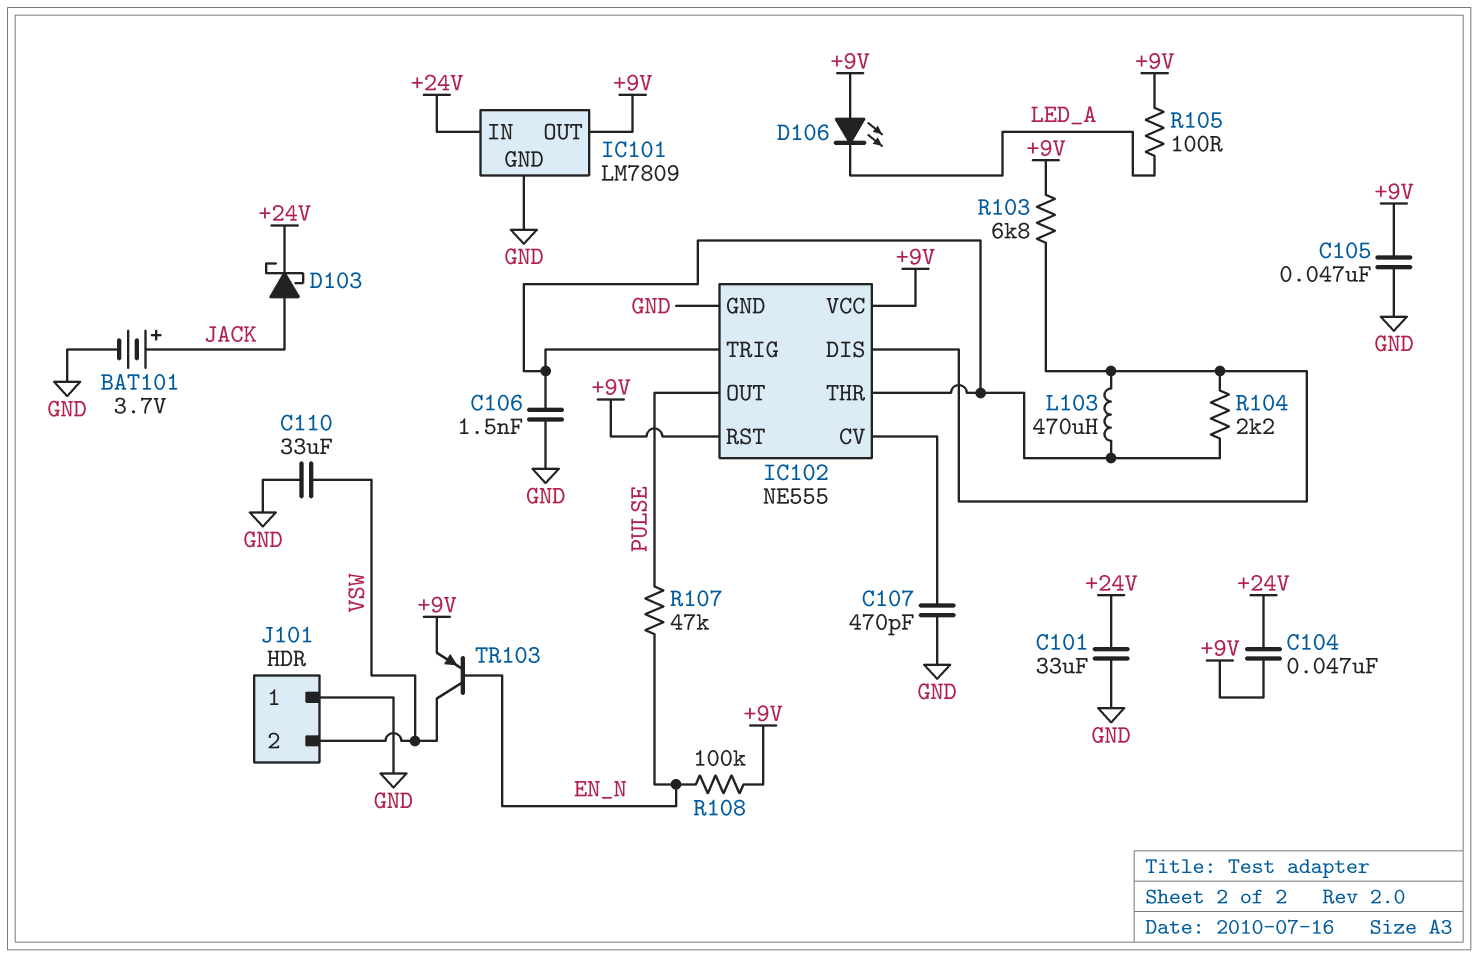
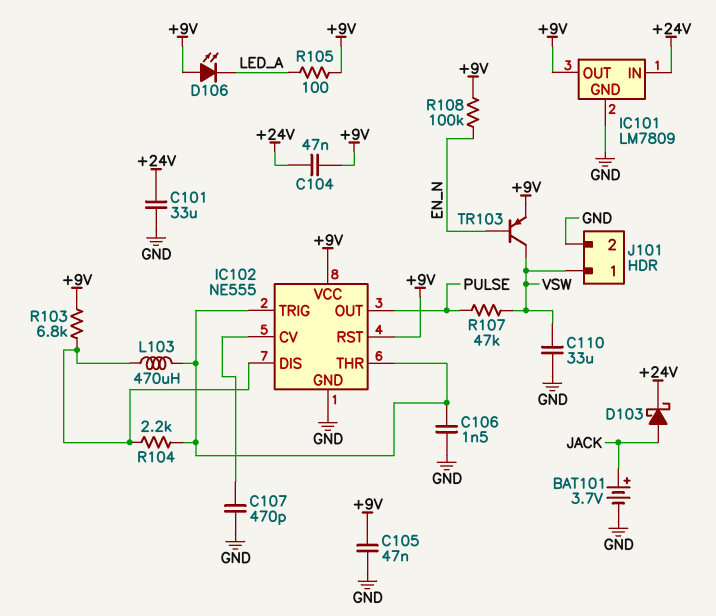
J101 pin 1: GND -> VSW
J101 pin 2: VSW -> GND
R107: 47k (EN_N, PULSE) -> 47k (PULSE, VSW)

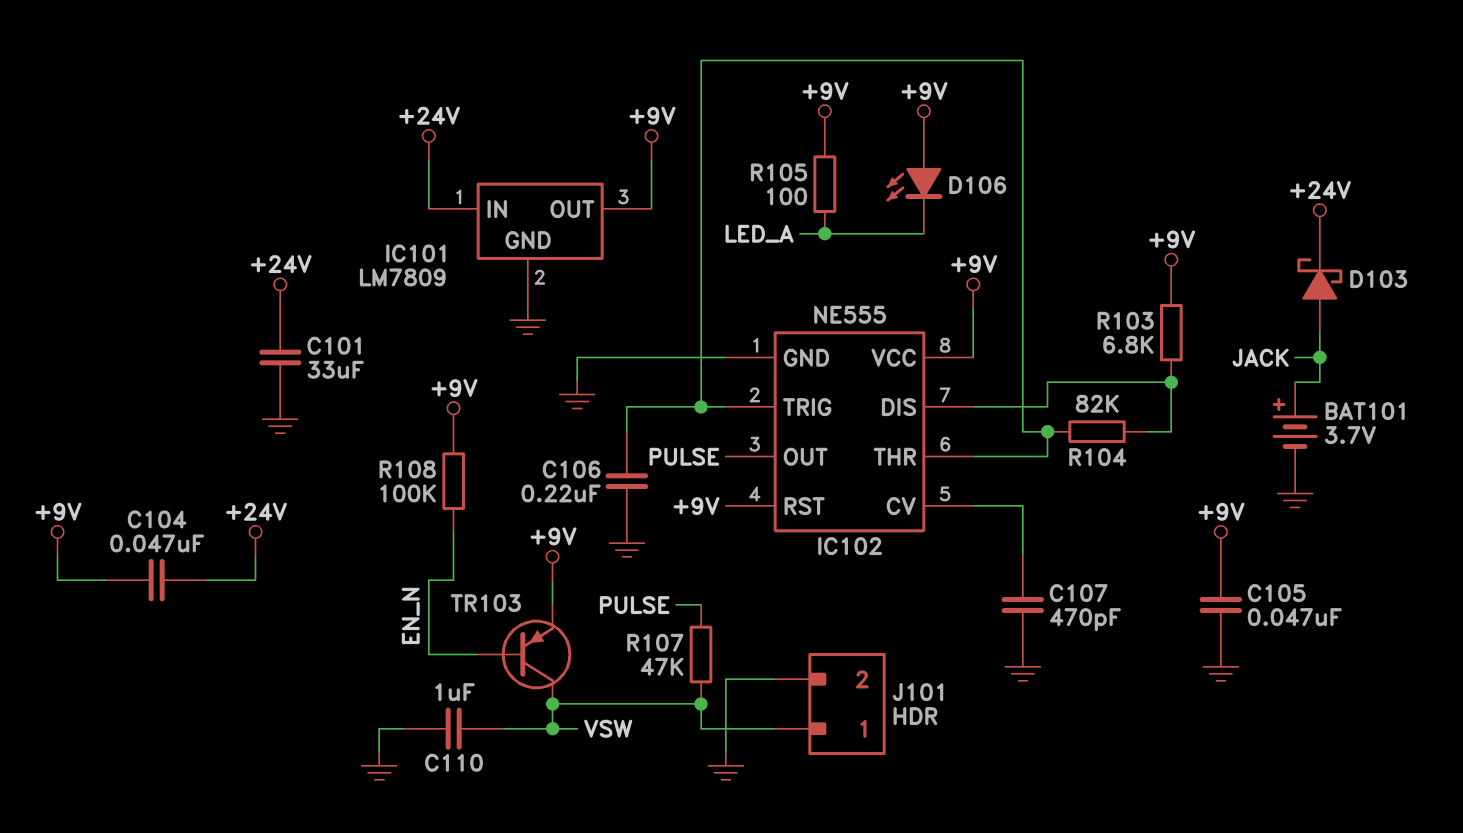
C106: 1.5nF (GND, IC102/THR) -> 220nF (GND, IC102/THR)
C110: 33uF (GND, VSW) -> 1uF (GND, VSW)
L103: 470uH (IC102/DIS, IC102/THR) -> none
R104: 2.2k (IC102/DIS, IC102/THR) -> 82k (IC102/DIS, IC102/THR)

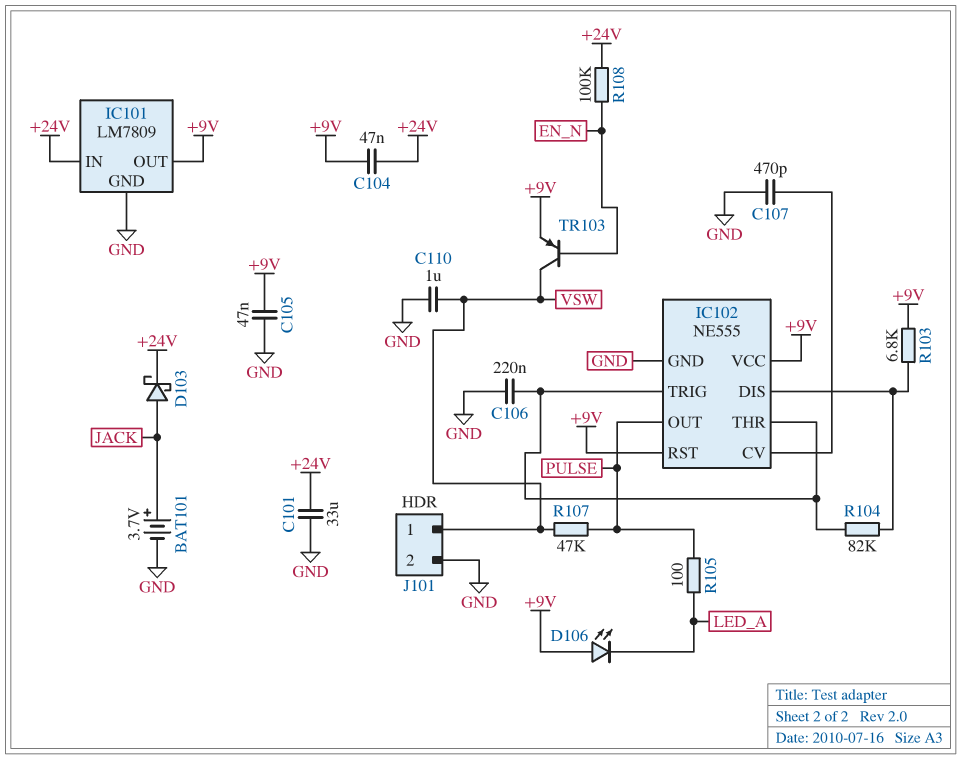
R105: 100 (+9V, LED_A) -> 100 (LED_A, PULSE)
R108: 100k (+9V, EN_N) -> 100k (+24V, EN_N)

